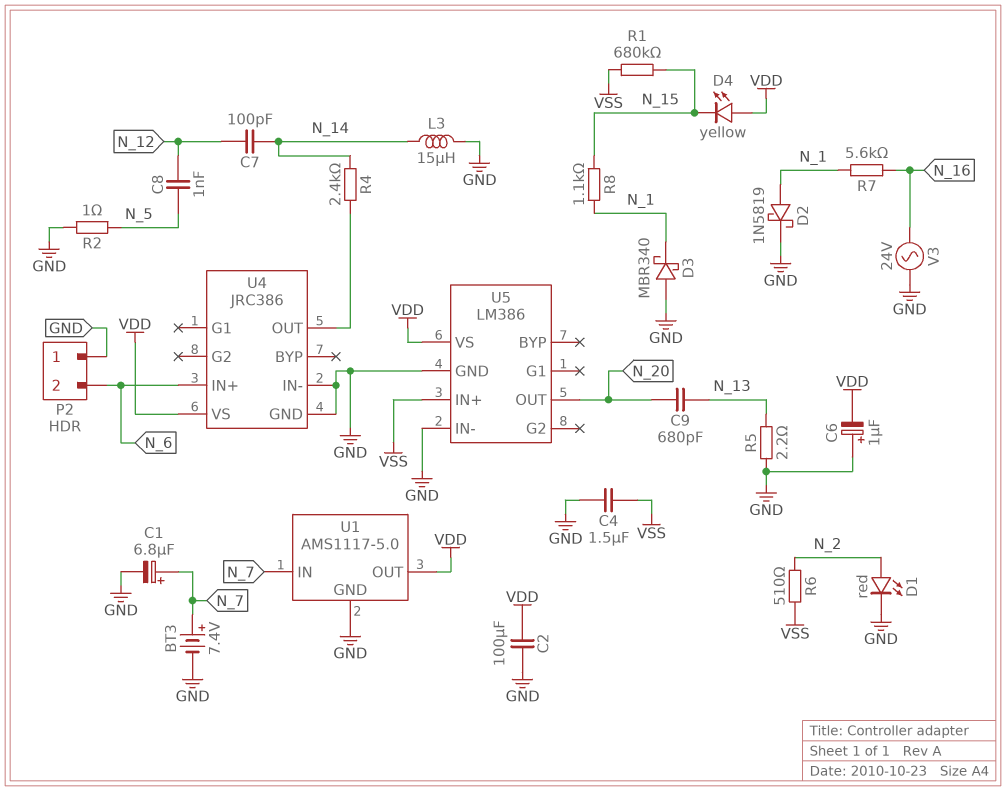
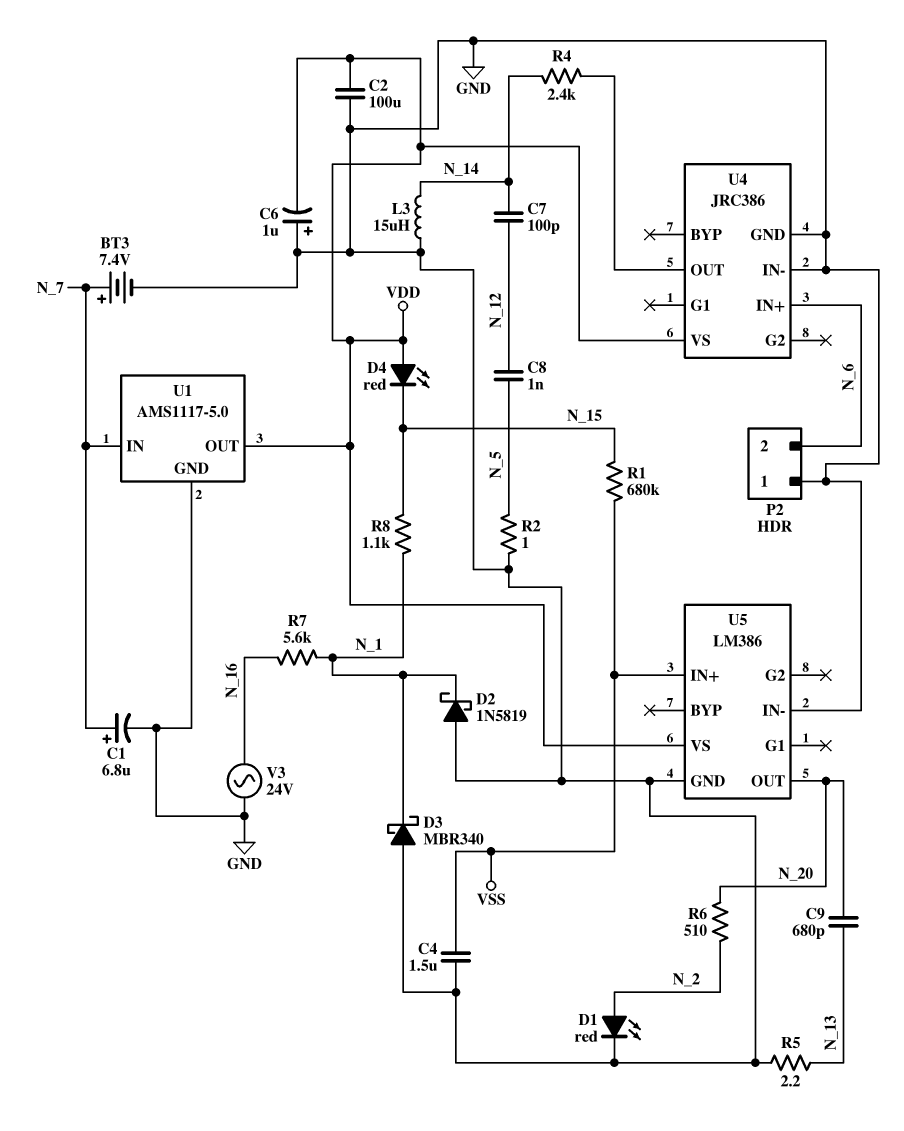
D2: schottky 1N5819 (A N_1, K GND) -> schottky 1N5819 (A GND, K N_1)
D4: LED yellow (A VDD, K N_15) -> LED red (A VDD, K N_15)
R6: 510 (N_2, VSS) -> 510 (N_2, N_20)

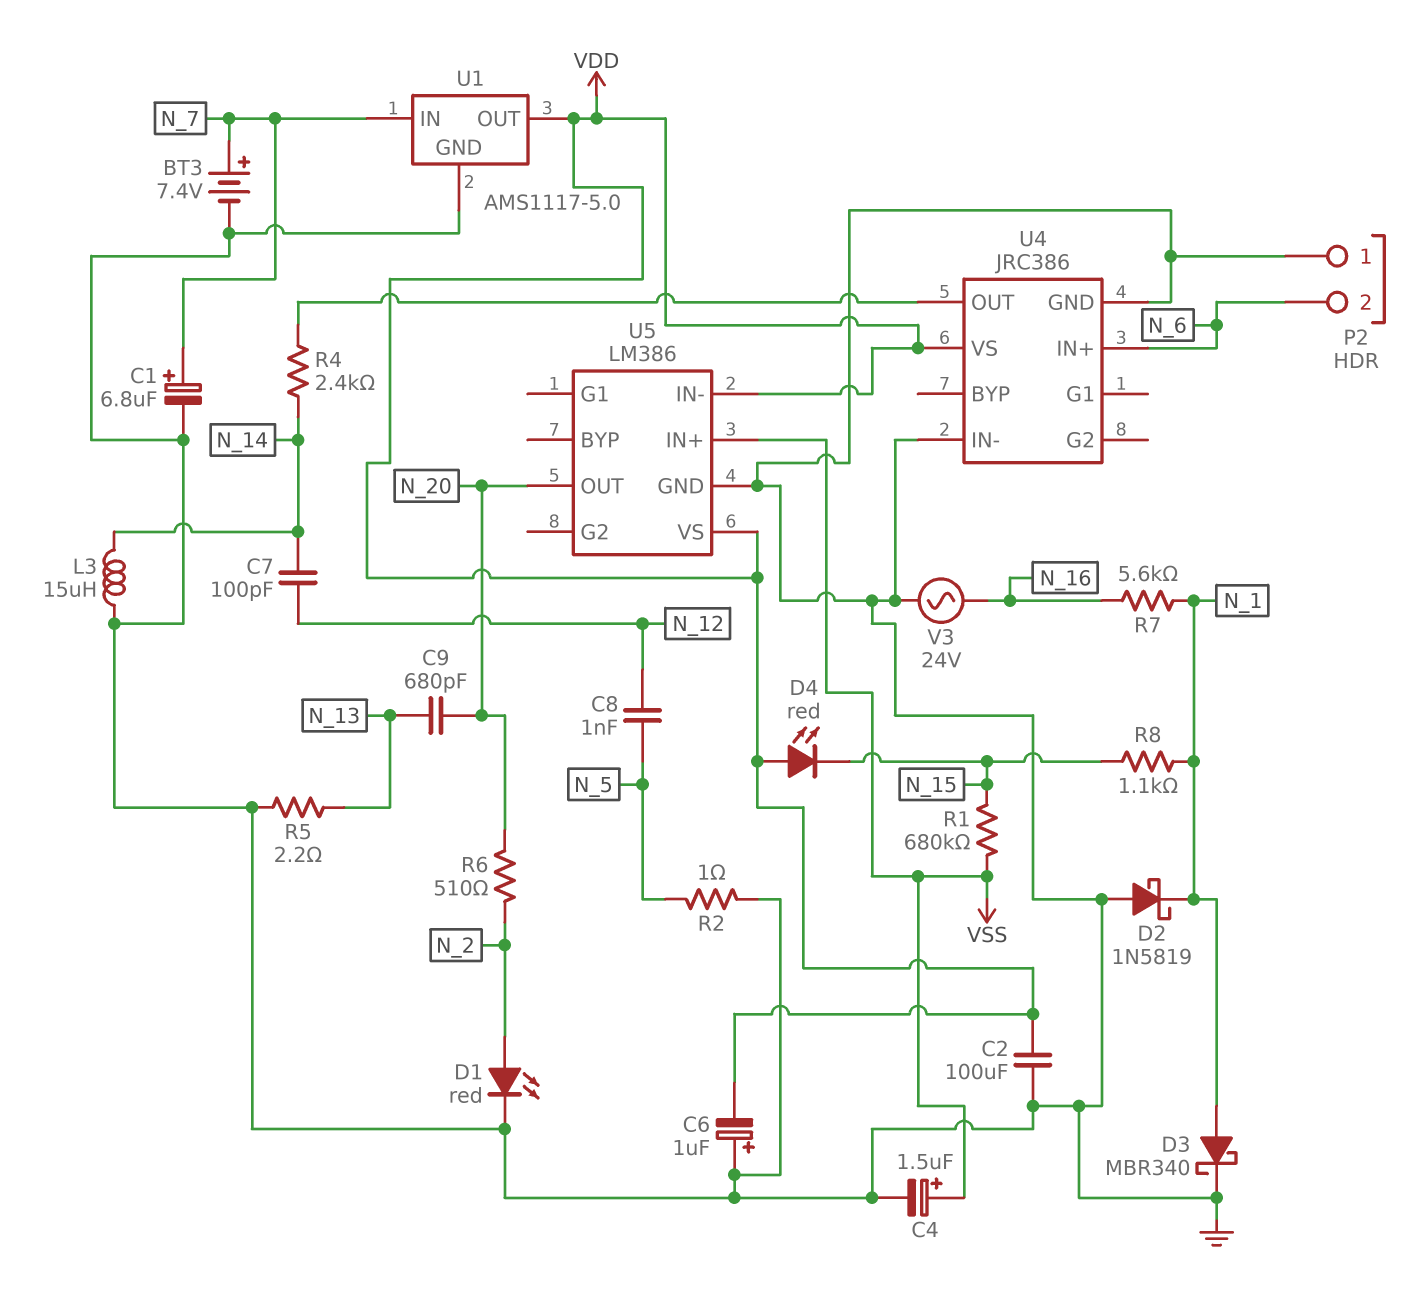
C4: 1.5uF (GND, VSS) -> 1.5uF (plus VSS, minus GND)
D3: schottky MBR340 (A GND, K N_1) -> schottky MBR340 (A N_1, K GND)
U5 pin IN-: GND -> VDD

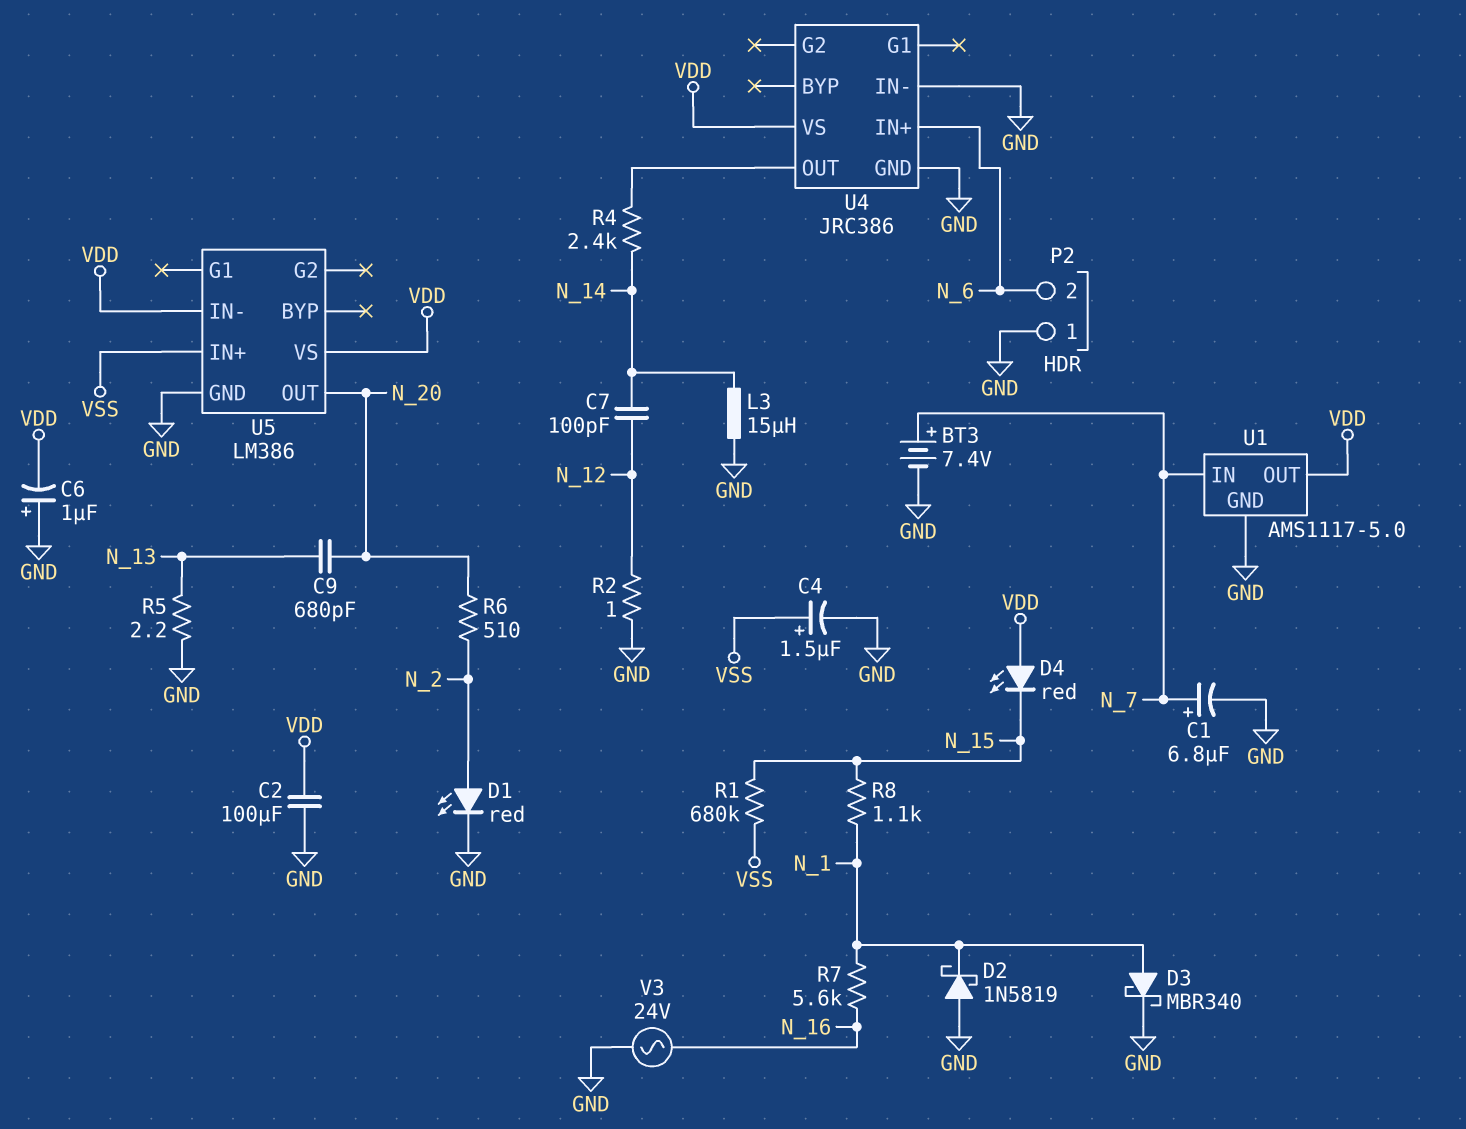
C8: 1nF (N_5, N_12) -> none
R2: 1 (GND, N_5) -> 1 (GND, N_12)

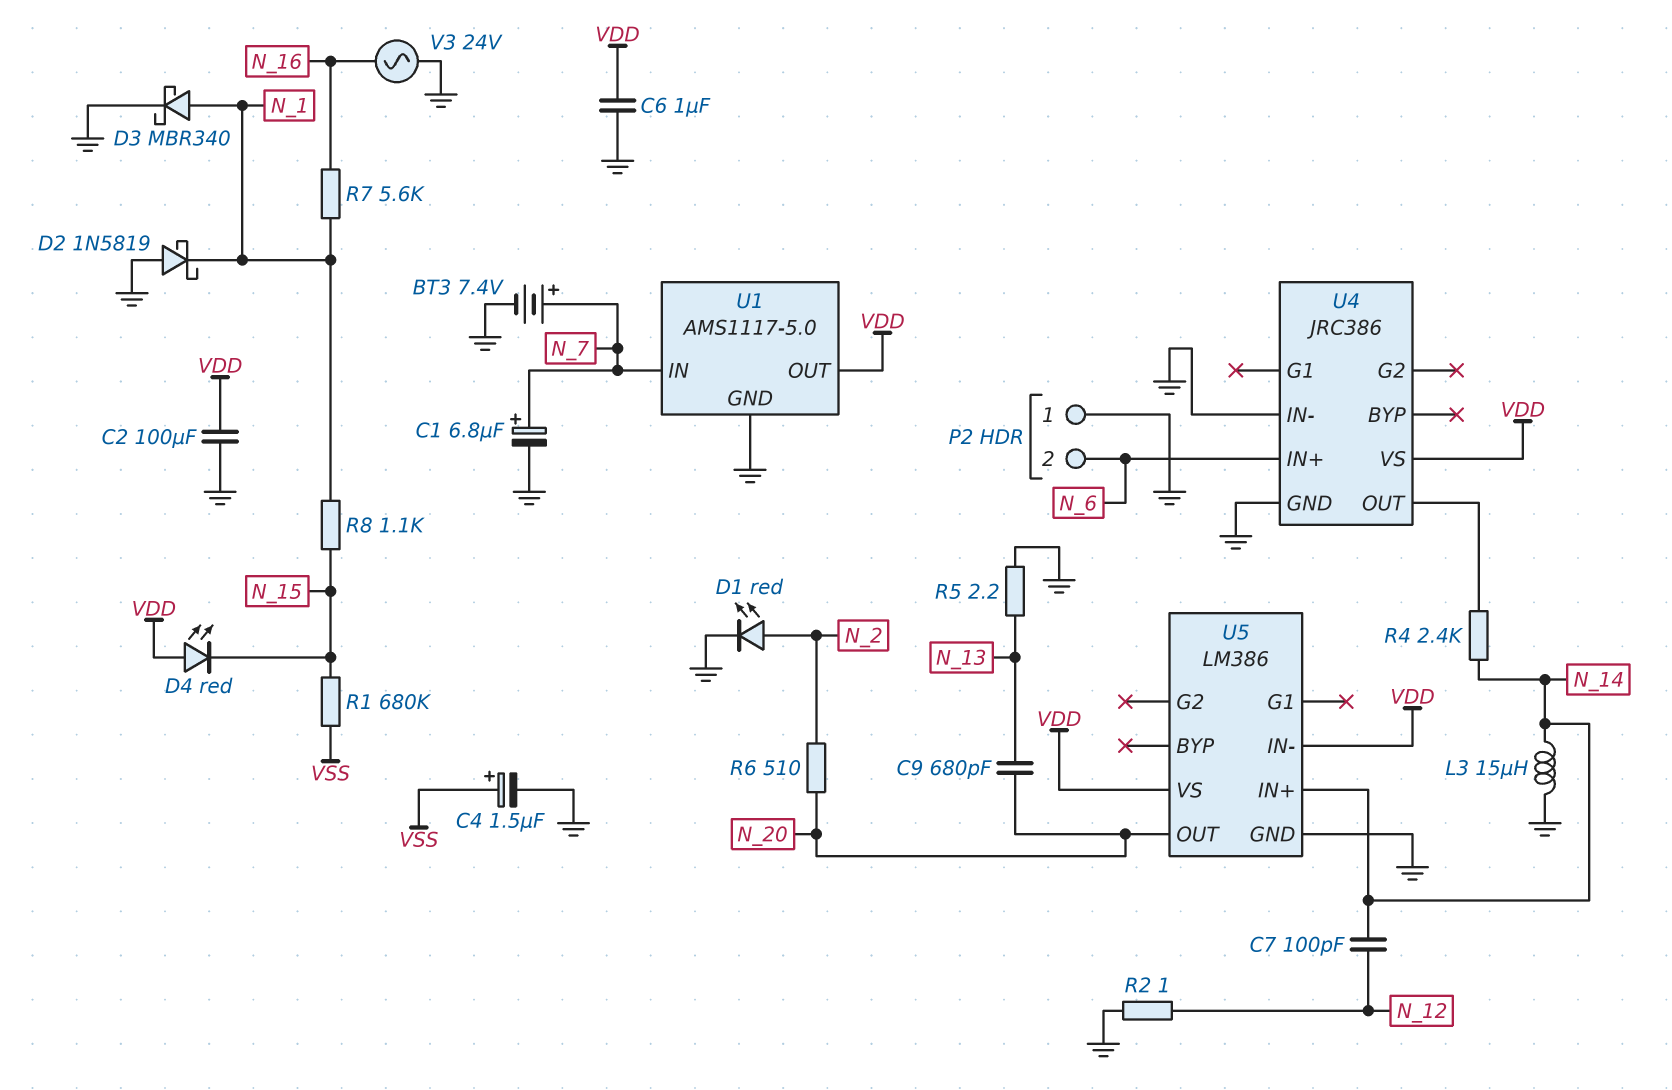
C6: 1uF (plus GND, minus VDD) -> 1uF (GND, VDD)
U5 pin IN+: VSS -> N_14

